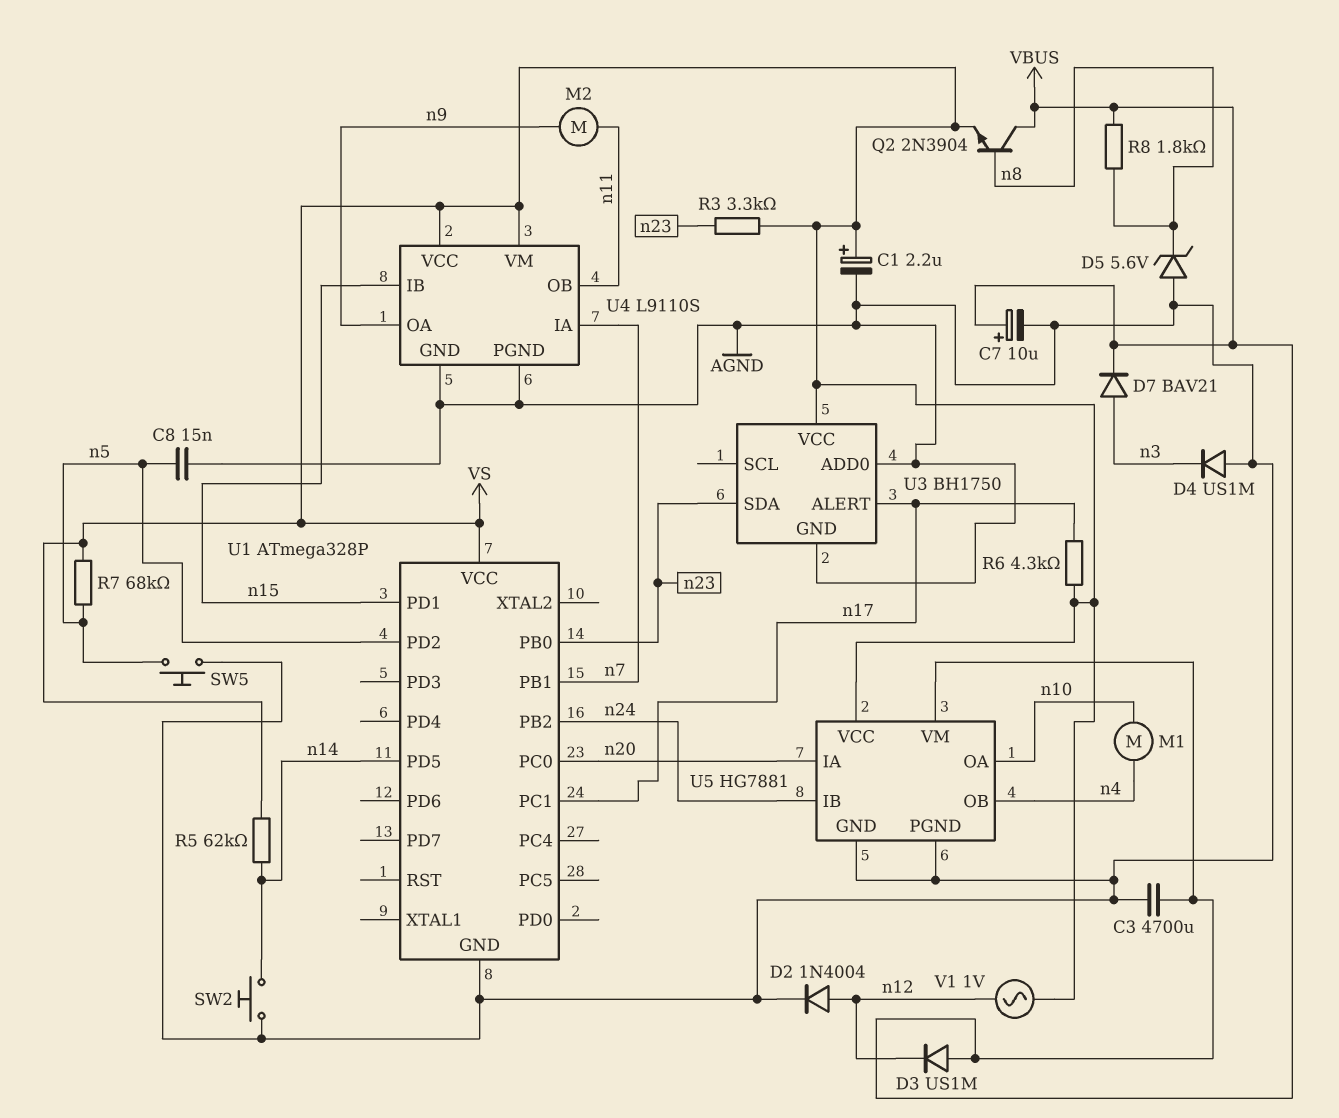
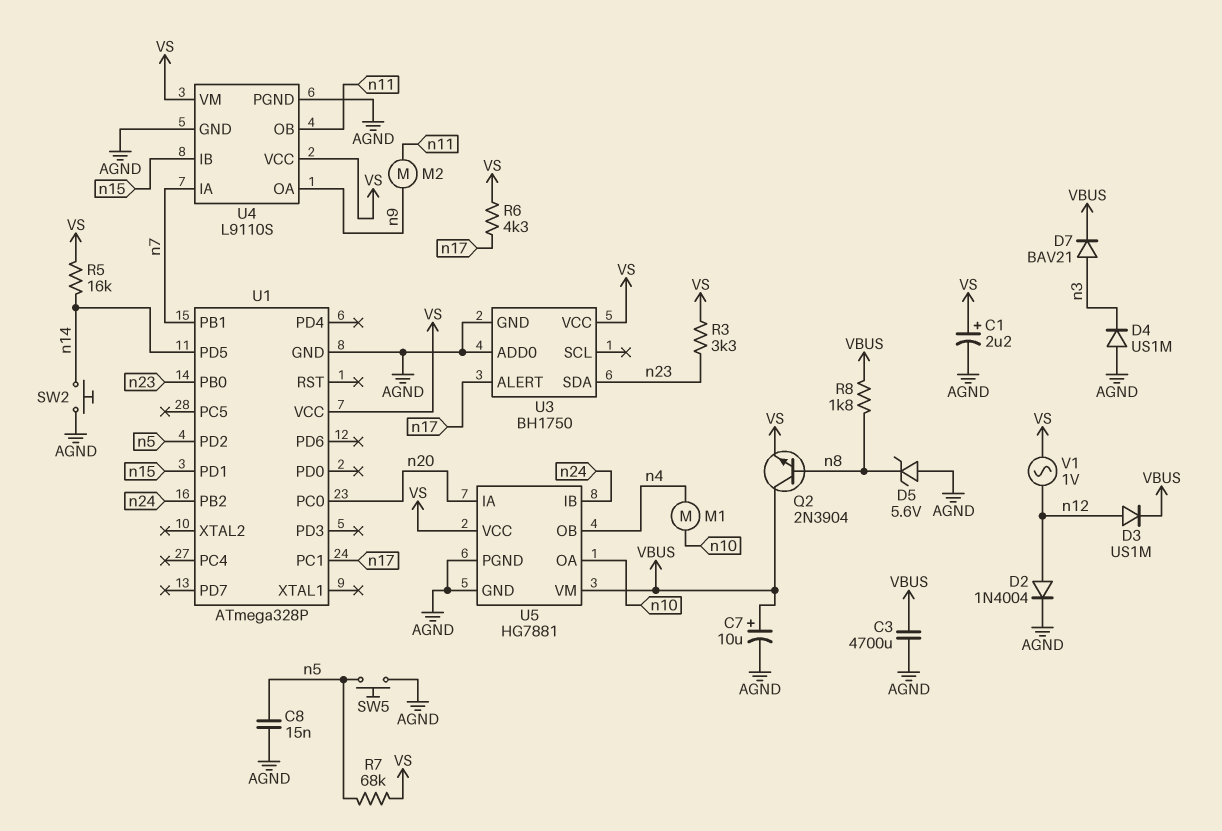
D3: diode US1M (A VBUS, K n12) -> diode US1M (A n12, K VBUS)
R5: 62k (VS, n14) -> 16k (VS, n14)

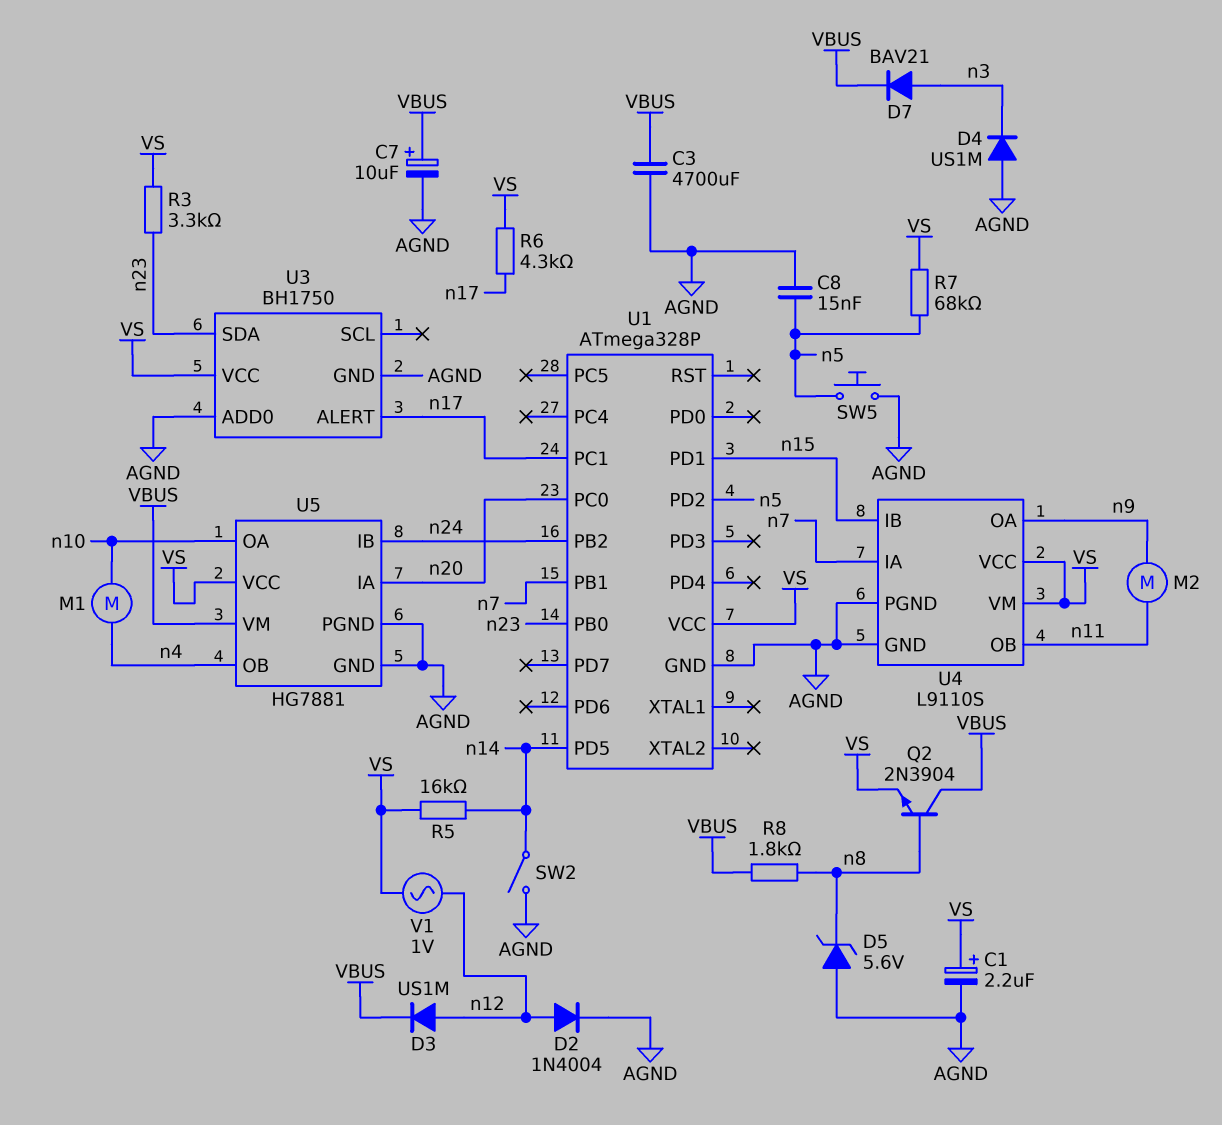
SW2: button (AGND, n14) -> switch (AGND, n14)

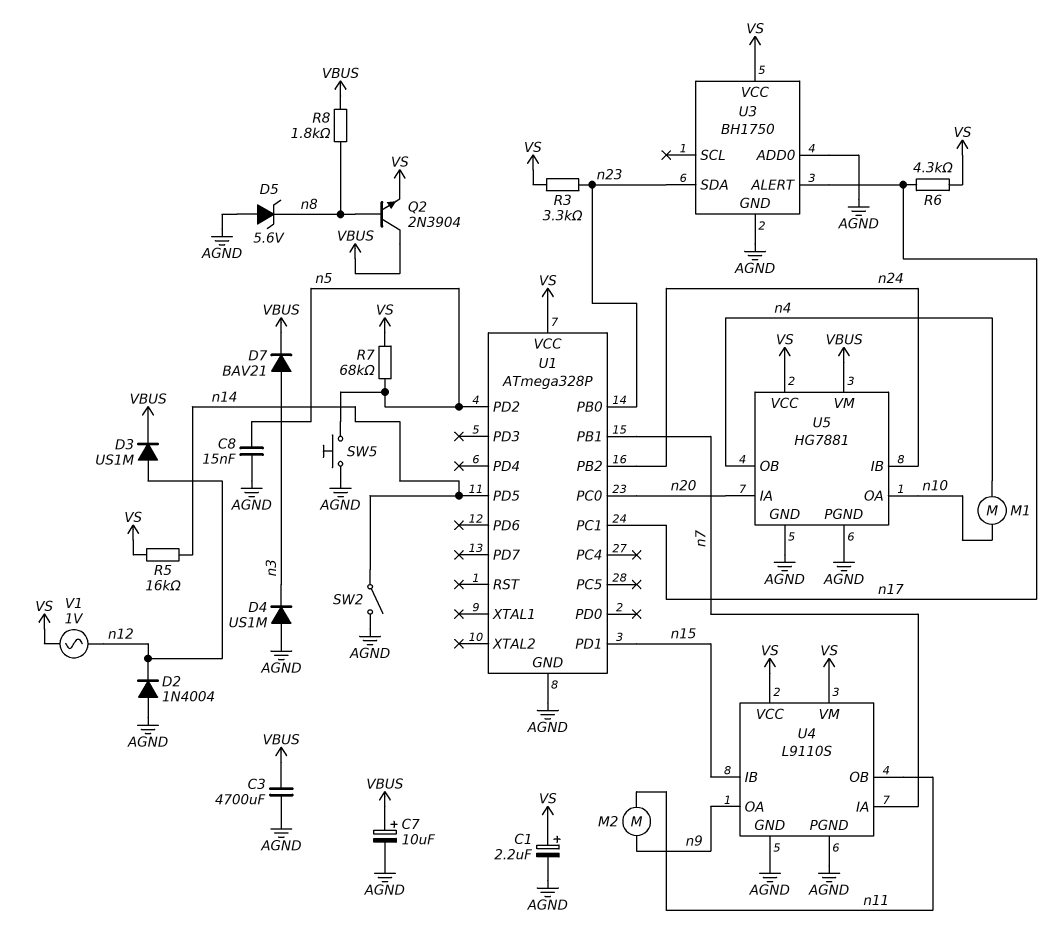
D2: diode 1N4004 (A n12, K AGND) -> diode 1N4004 (A AGND, K n12)

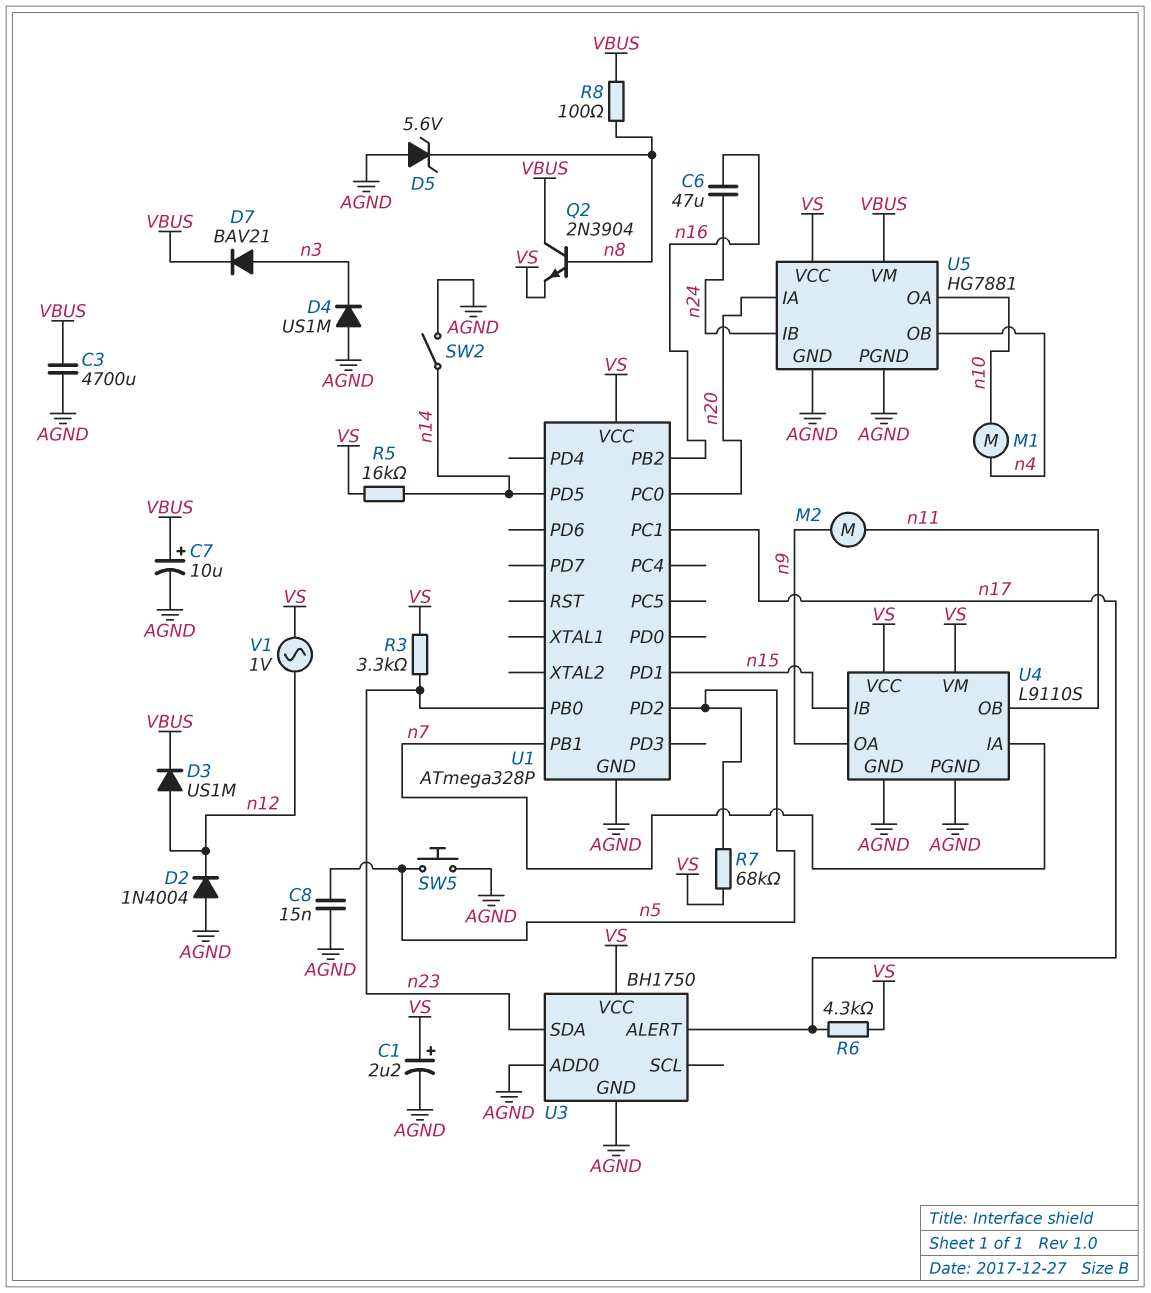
C6: none -> 47uF (n16, n24)
R8: 1.8k (VBUS, n8) -> 100 (VBUS, n8)
U1 pin PB2: n24 -> n16

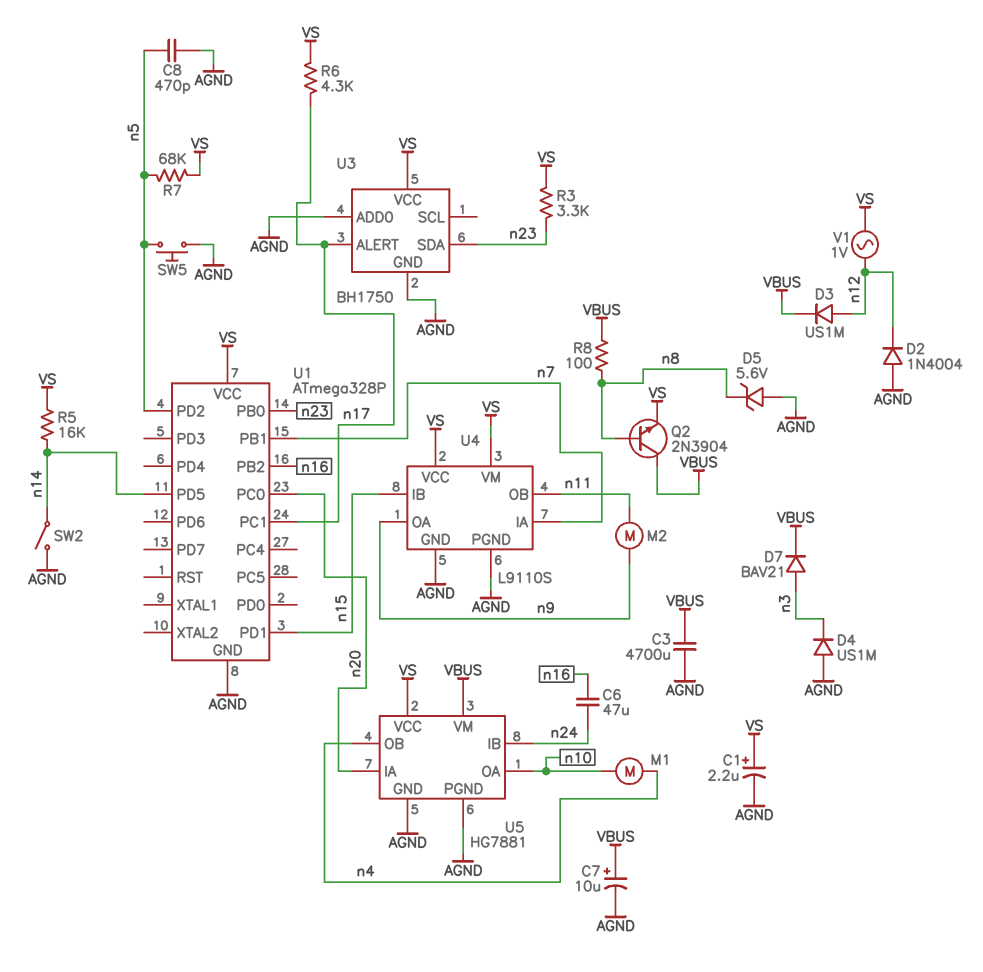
C8: 15nF (AGND, n5) -> 470pF (AGND, n5)

